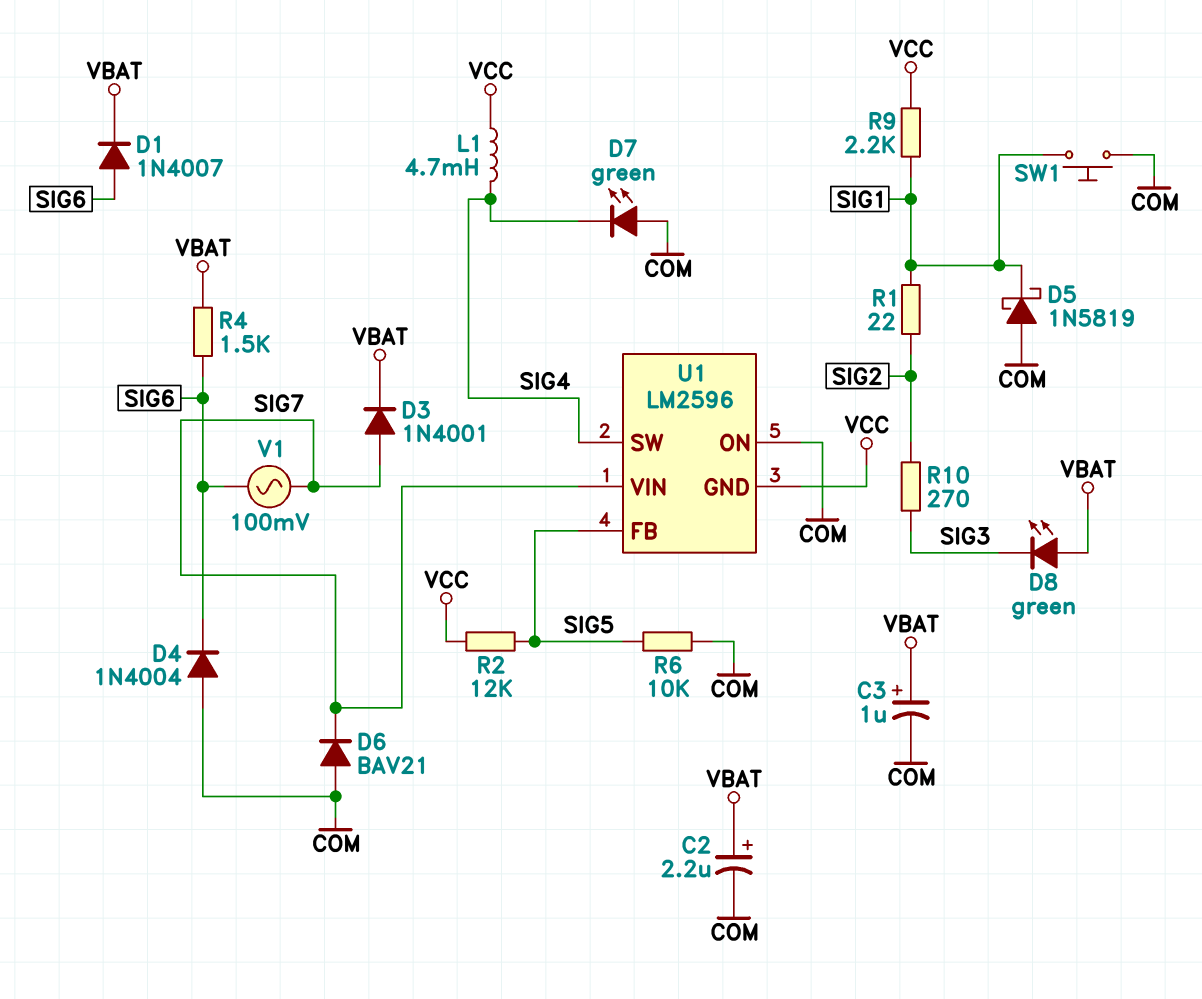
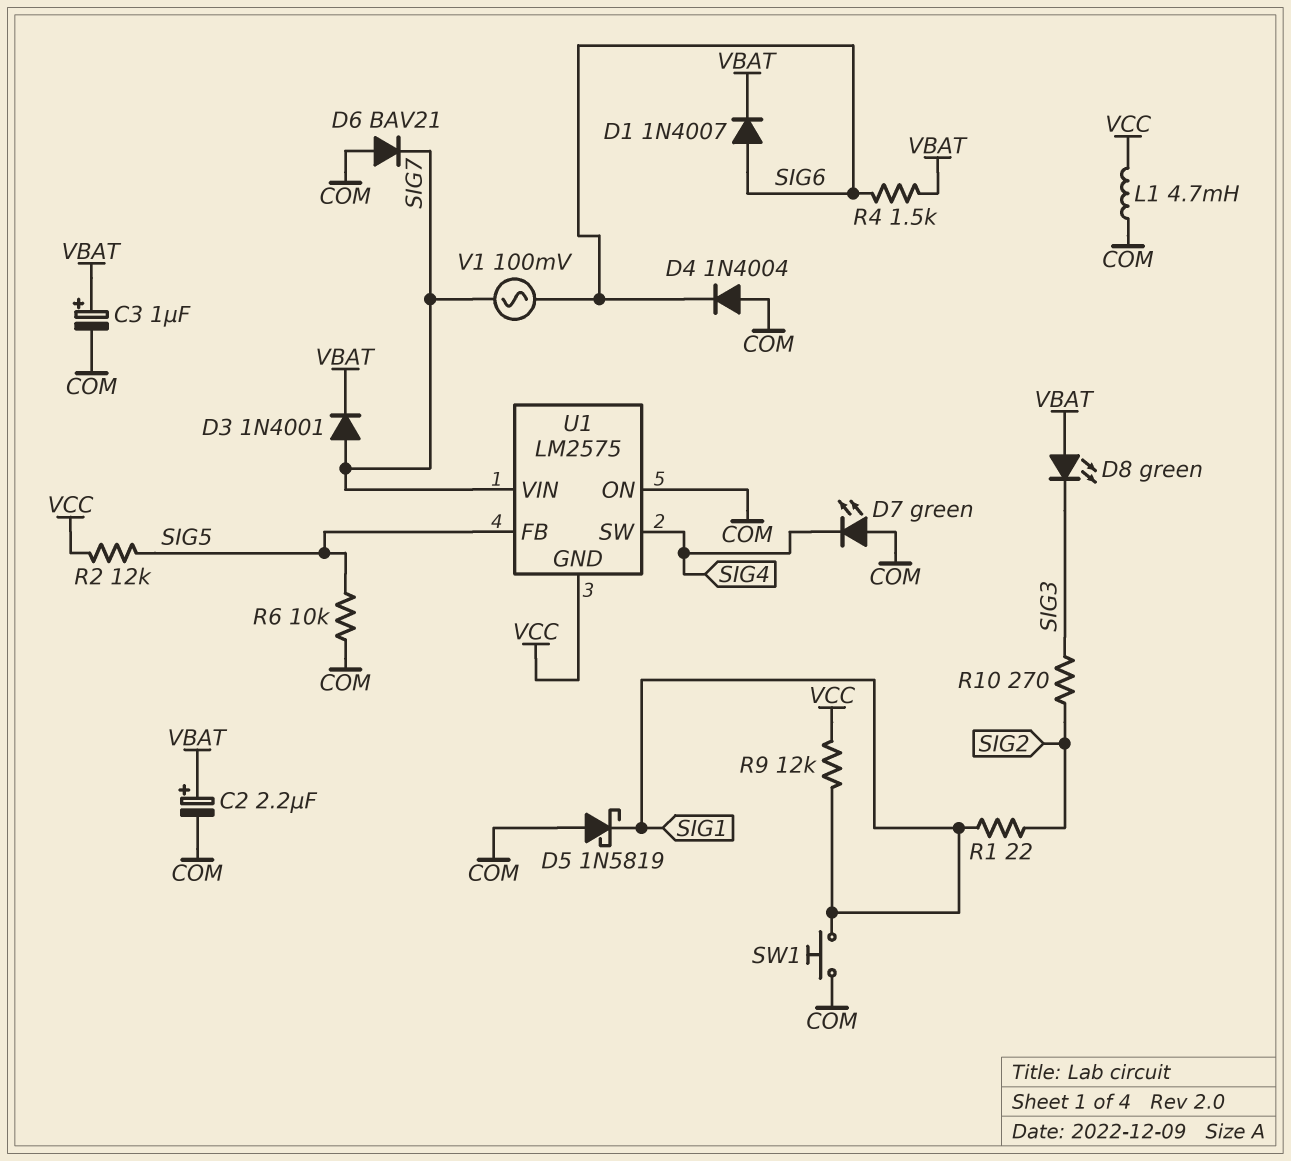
L1: 4.7mH (SIG4, VCC) -> 4.7mH (COM, VCC)
R9: 2.2k (SIG1, VCC) -> 12k (SIG1, VCC)
U1: LM2596 -> LM2575

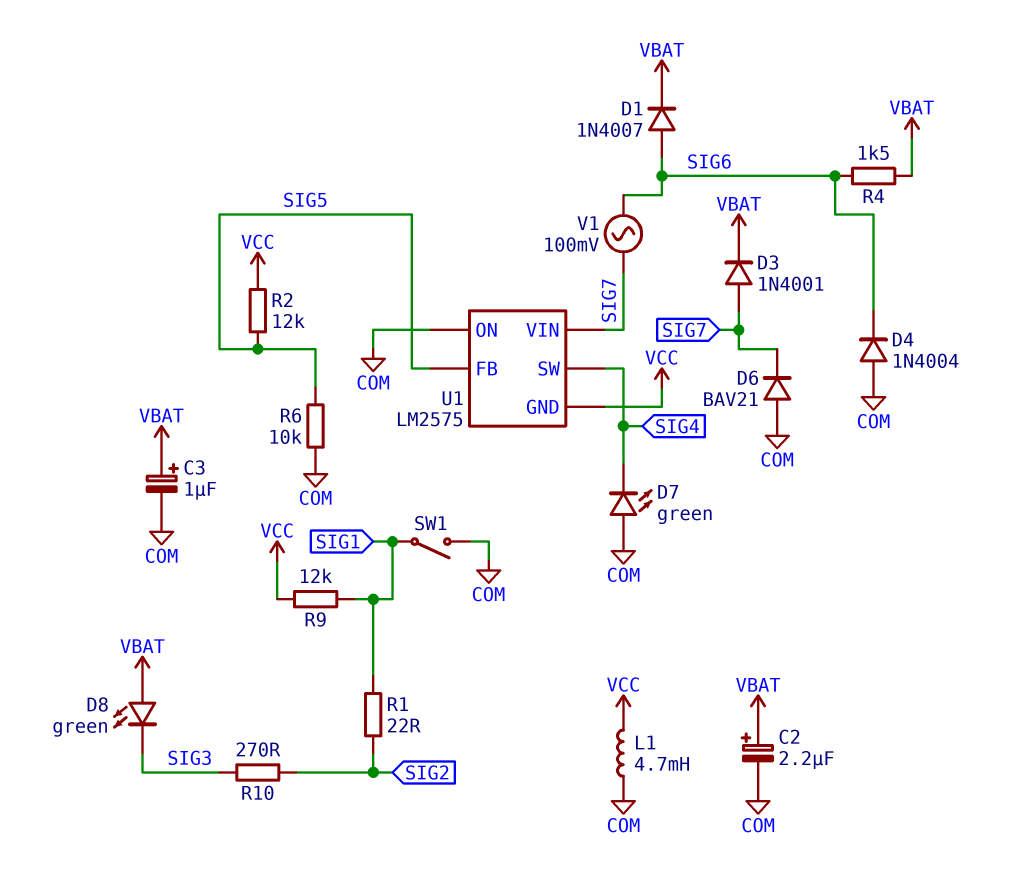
D5: schottky 1N5819 (A COM, K SIG1) -> none
SW1: button (COM, SIG1) -> switch (COM, SIG1)

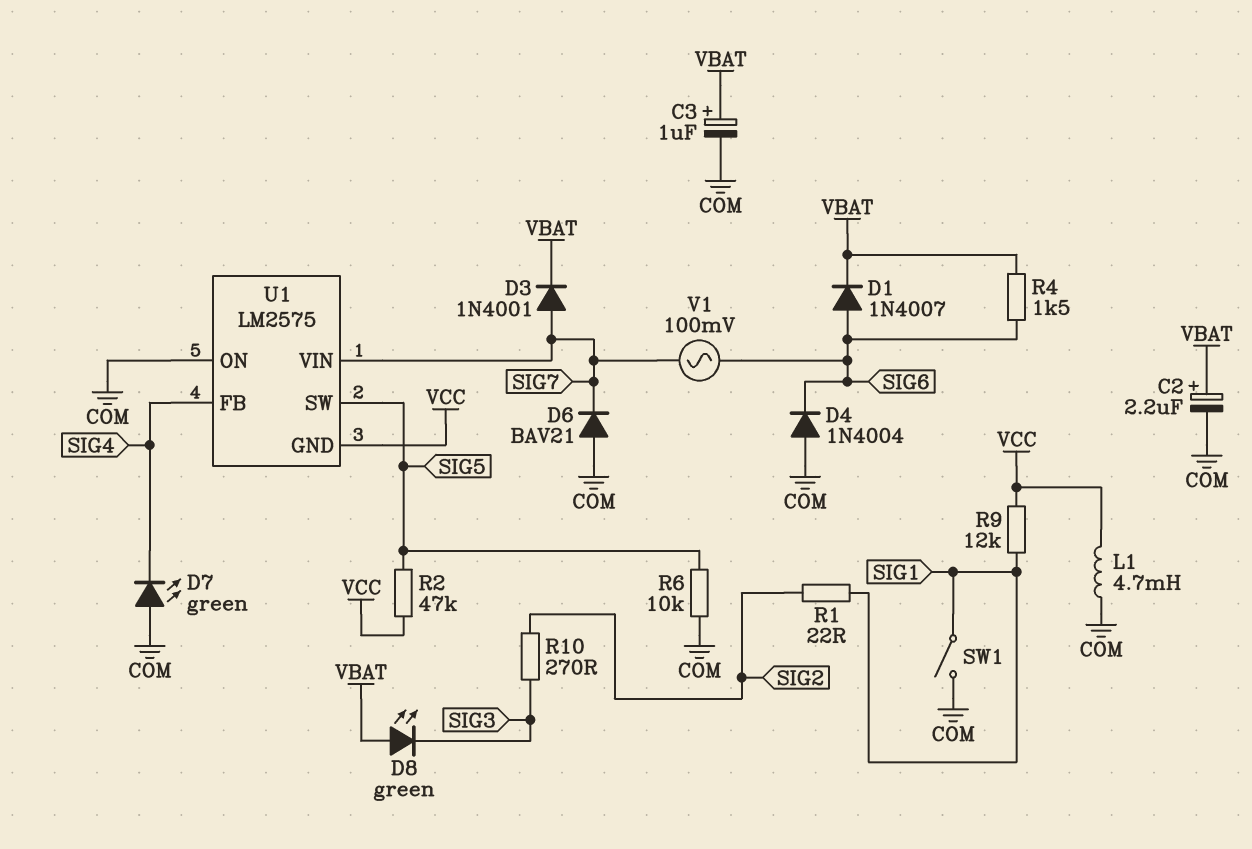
R2: 12k (SIG5, VCC) -> 47k (SIG5, VCC)
U1 pin FB: SIG5 -> SIG4
U1 pin SW: SIG4 -> SIG5

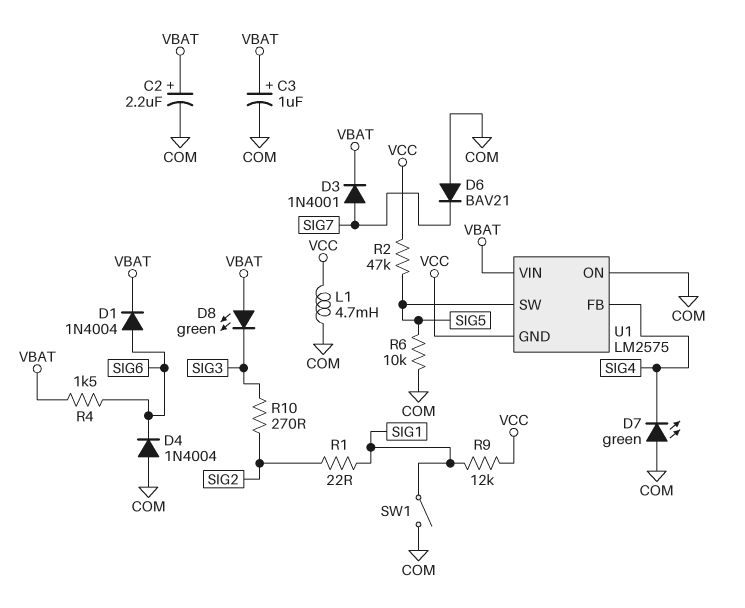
D1: diode 1N4007 (A SIG6, K VBAT) -> diode 1N4004 (A SIG6, K VBAT)
U1 pin VIN: SIG7 -> VBAT
V1: AC 100mV (SIG6, SIG7) -> none

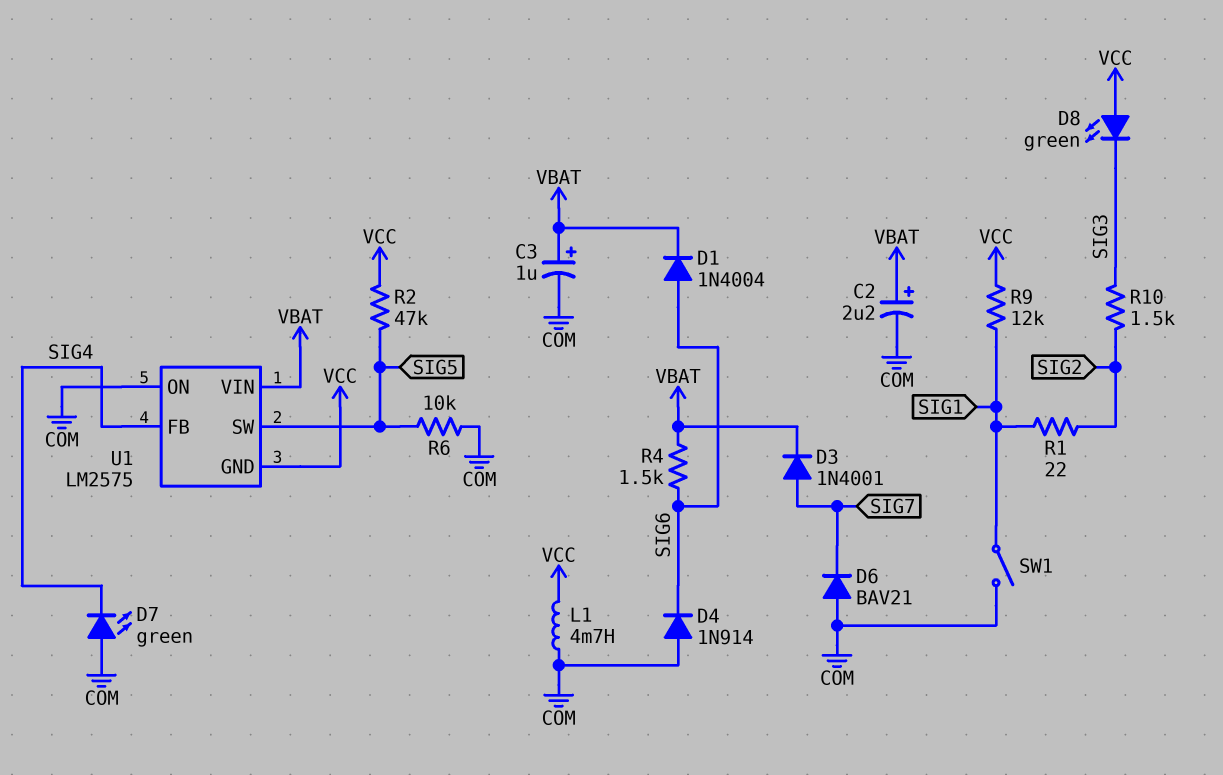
D4: diode 1N4004 (A COM, K SIG6) -> diode 1N914 (A COM, K SIG6)
D8: LED green (A VBAT, K SIG3) -> LED green (A VCC, K SIG3)
R10: 270 (SIG2, SIG3) -> 1.5k (SIG2, SIG3)

